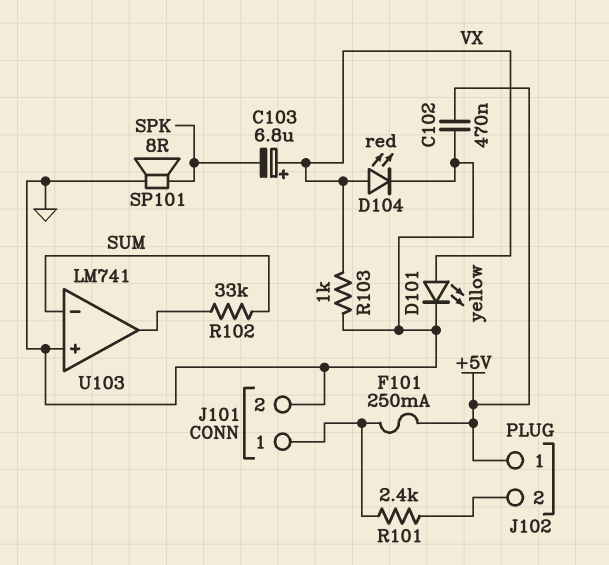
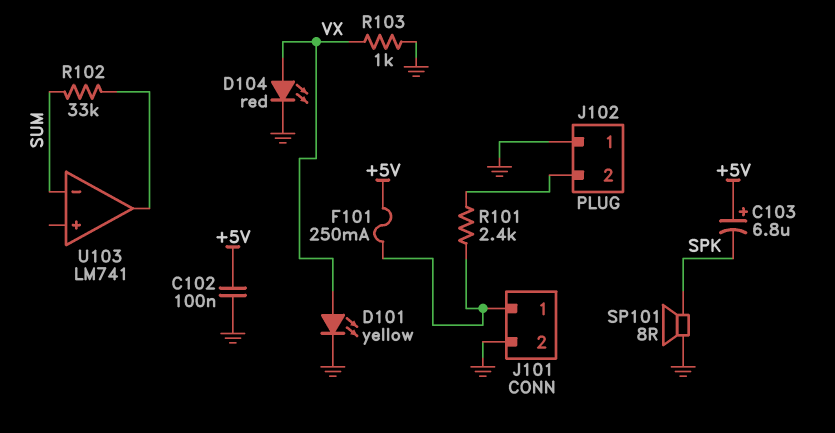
C102: 470nF (+5V, GND) -> 100nF (+5V, GND)
C103: 6.8uF (plus VX, minus SPK) -> 6.8uF (plus +5V, minus SPK)
J102 pin 1: +5V -> GND
U103 pin in+: GND -> none

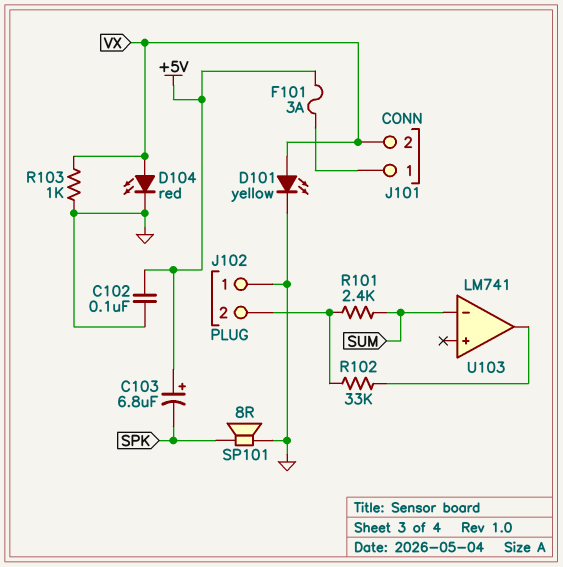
F101: 250mA (+5V, J101/1) -> 3A (+5V, J101/1)
J101 pin 2: GND -> VX
R101: 2.4k (J101/1, J102/2) -> 2.4k (J102/2, SUM)
R102: 33k (SUM, U103/out) -> 33k (J102/2, U103/out)

